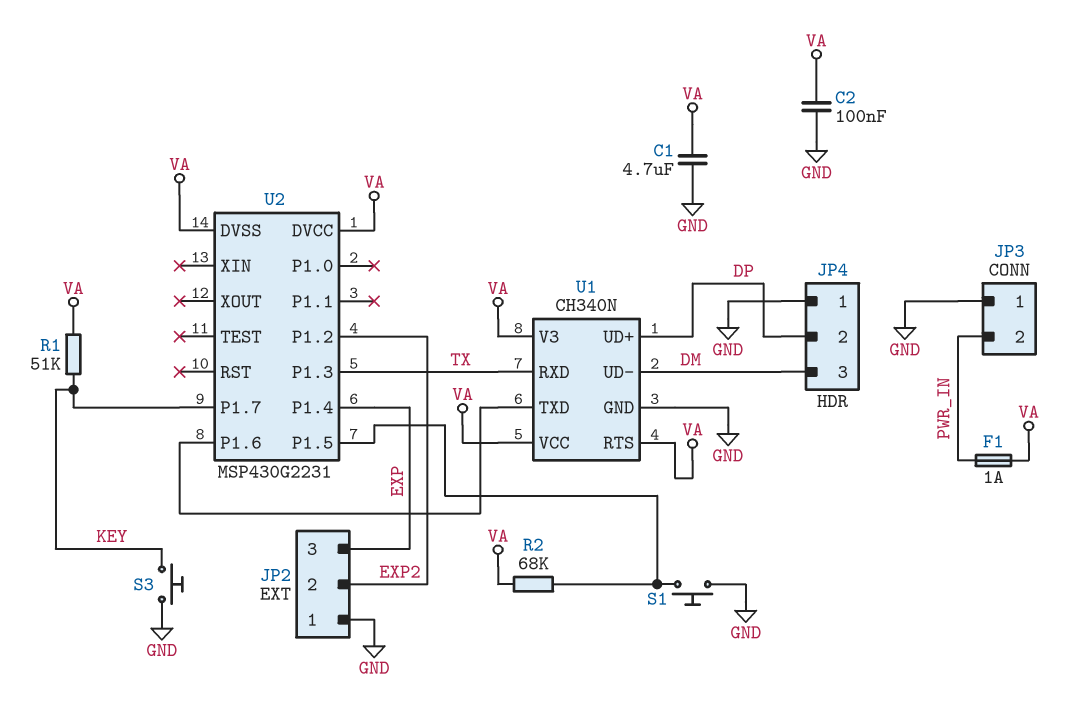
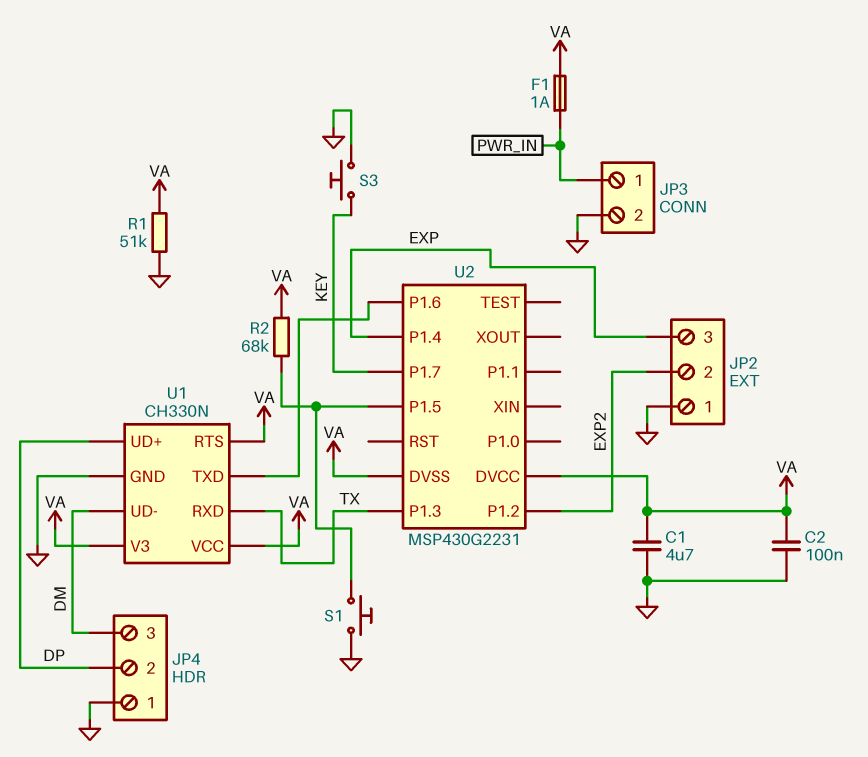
JP3 pin 1: GND -> PWR_IN
JP3 pin 2: PWR_IN -> GND
R1: 51k (KEY, VA) -> 51k (GND, VA)
U1: CH340N -> CH330N

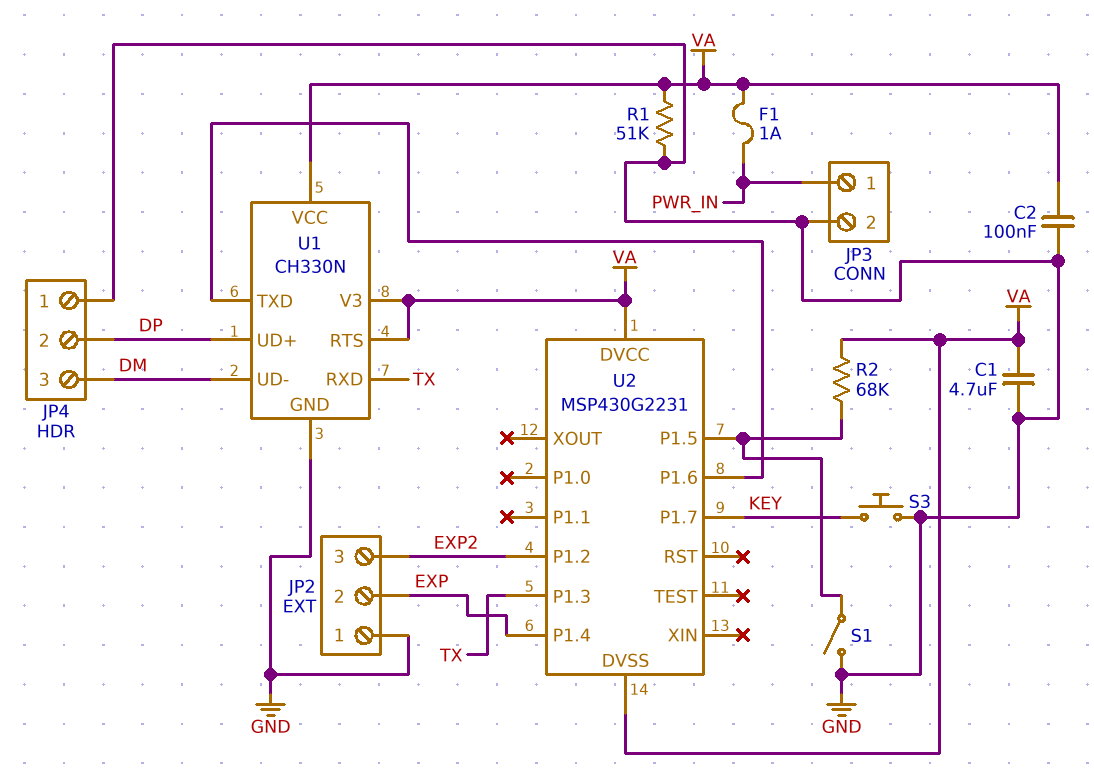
JP2 pin 2: EXP2 -> EXP
JP2 pin 3: EXP -> EXP2
S1: button (GND, U2/P1.5) -> switch (GND, U2/P1.5)

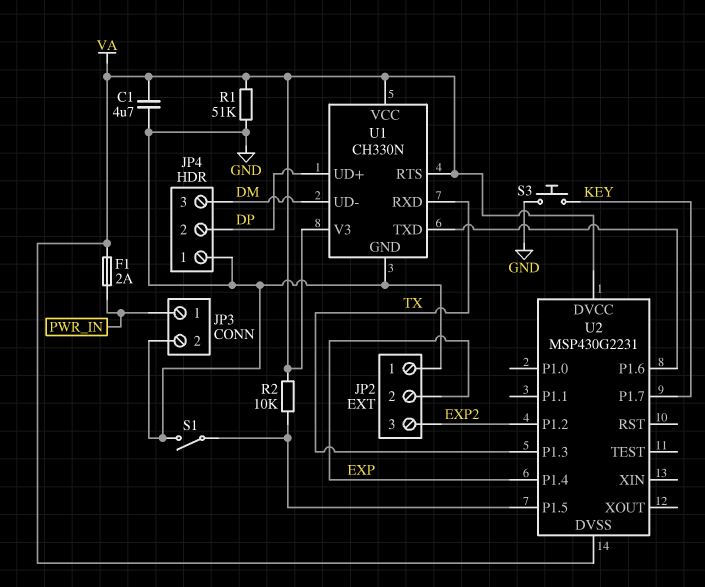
C2: 100nF (GND, VA) -> none
F1: 1A (PWR_IN, VA) -> 2A (PWR_IN, VA)
R2: 68k (U2/P1.5, VA) -> 10k (U2/P1.5, VA)

